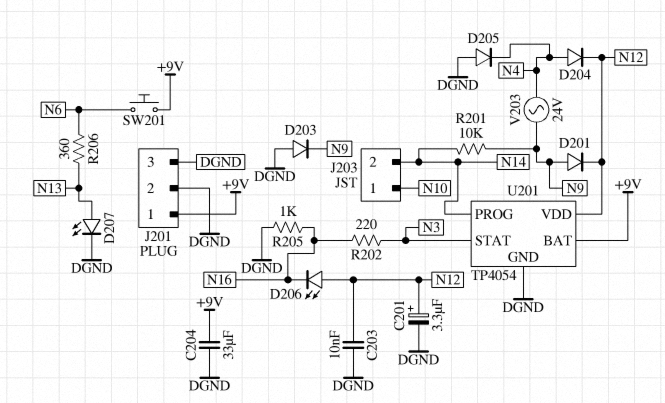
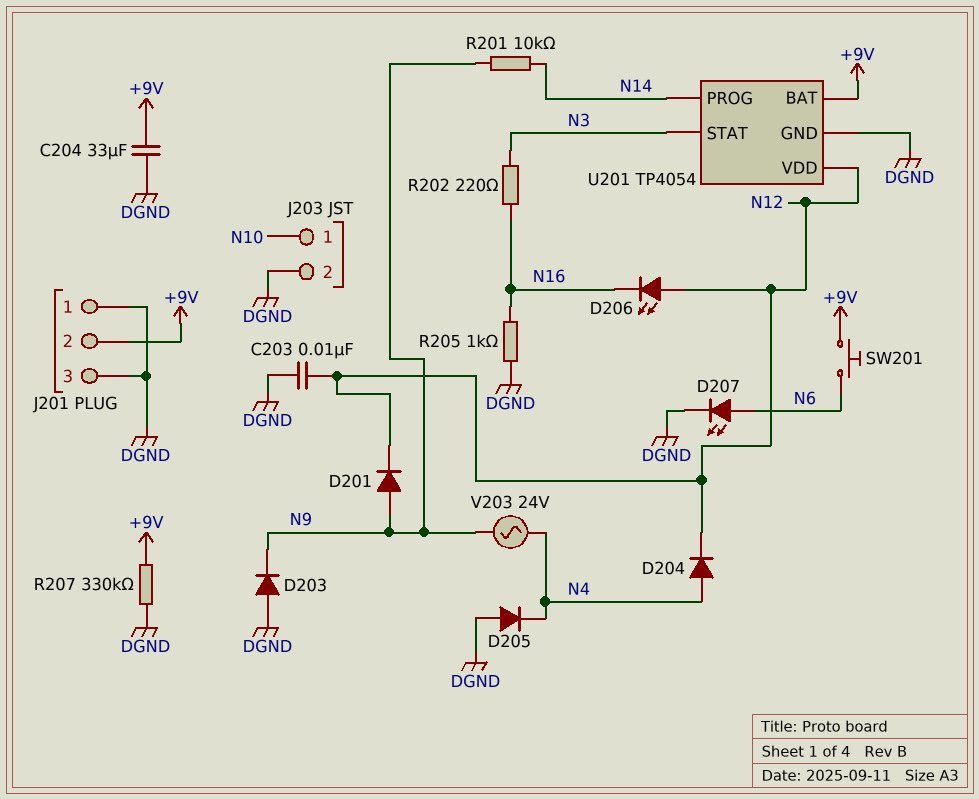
C201: 3.3uF (plus N12, minus DGND) -> none
D207: LED (A N13, K DGND) -> LED (A N6, K DGND)
J201 pin 1: +9V -> DGND
J201 pin 2: DGND -> +9V
J203 pin 2: N14 -> DGND
R206: 360 (N6, N13) -> none
R207: none -> 330k (+9V, DGND)

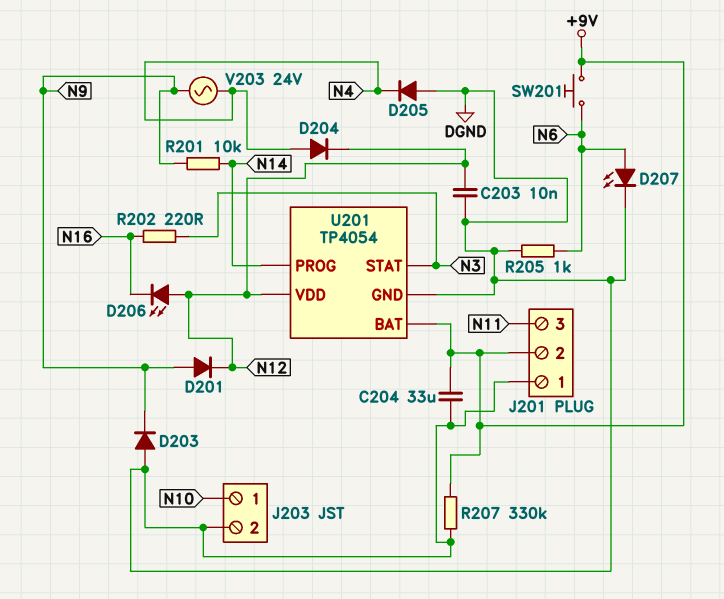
J201 pin 3: DGND -> N11
R205: 1k (DGND, N16) -> 1k (DGND, N6)

